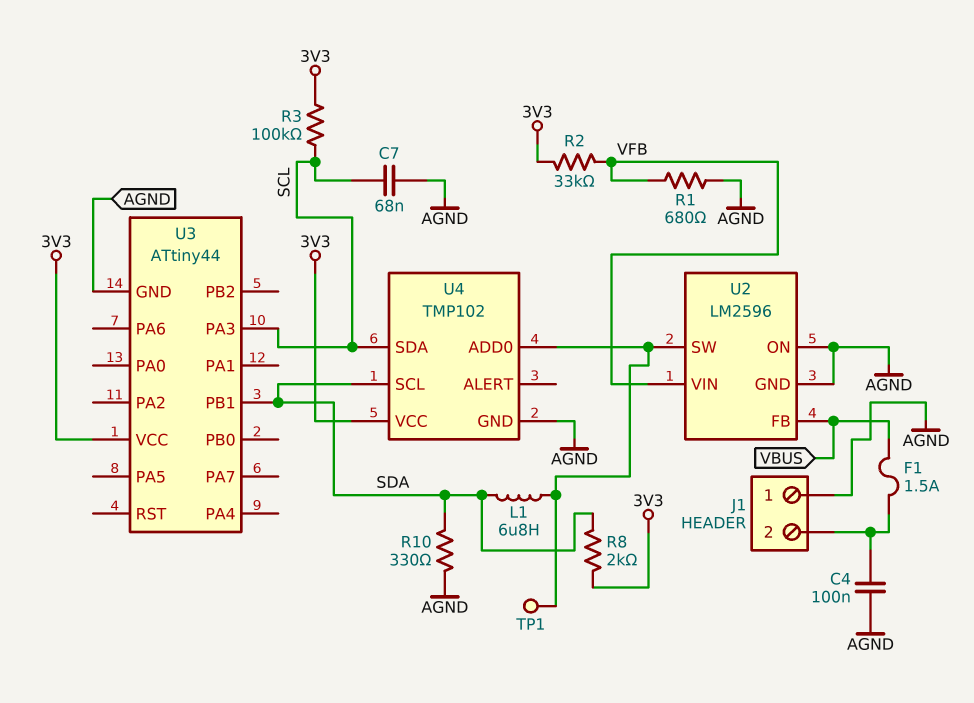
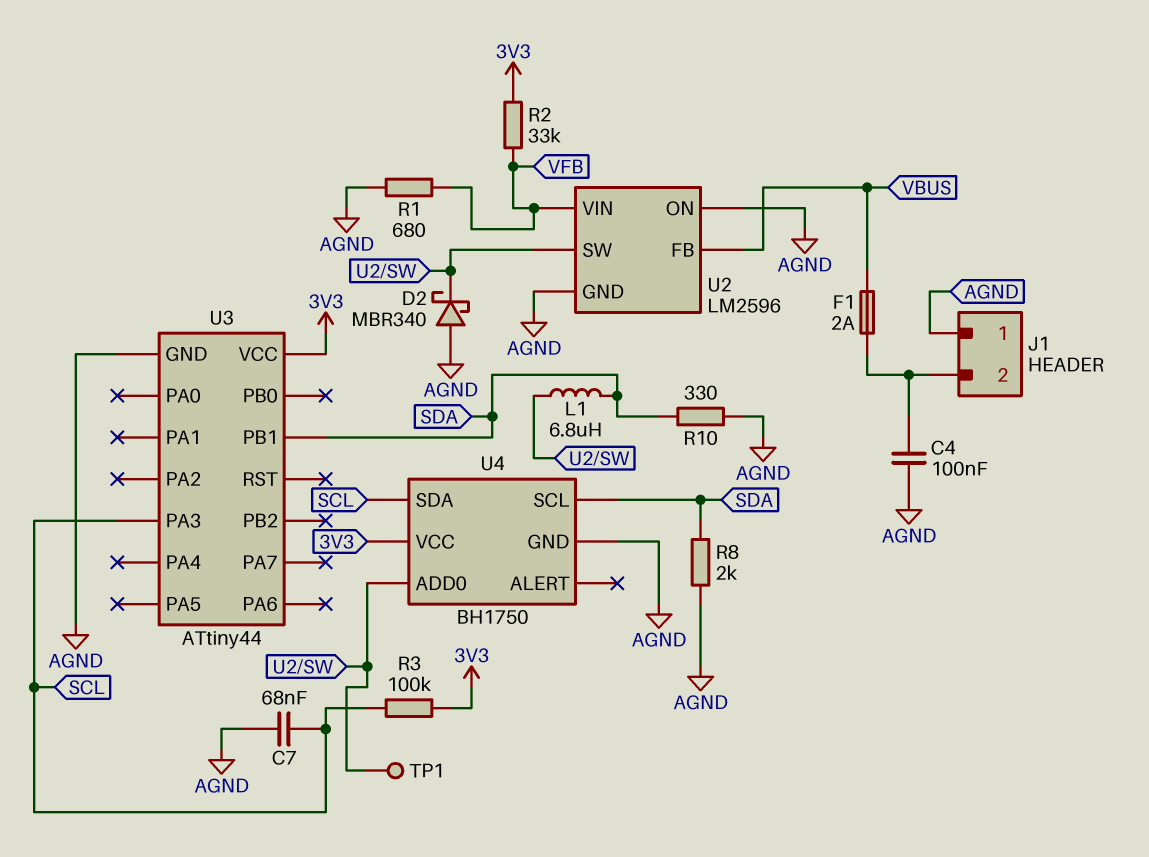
D2: none -> schottky MBR340 (A AGND, K U2/SW)
F1: 1.5A (J1/2, VBUS) -> 2A (J1/2, VBUS)
R8: 2k (3V3, SDA) -> 2k (AGND, SDA)
U4: TMP102 -> BH1750

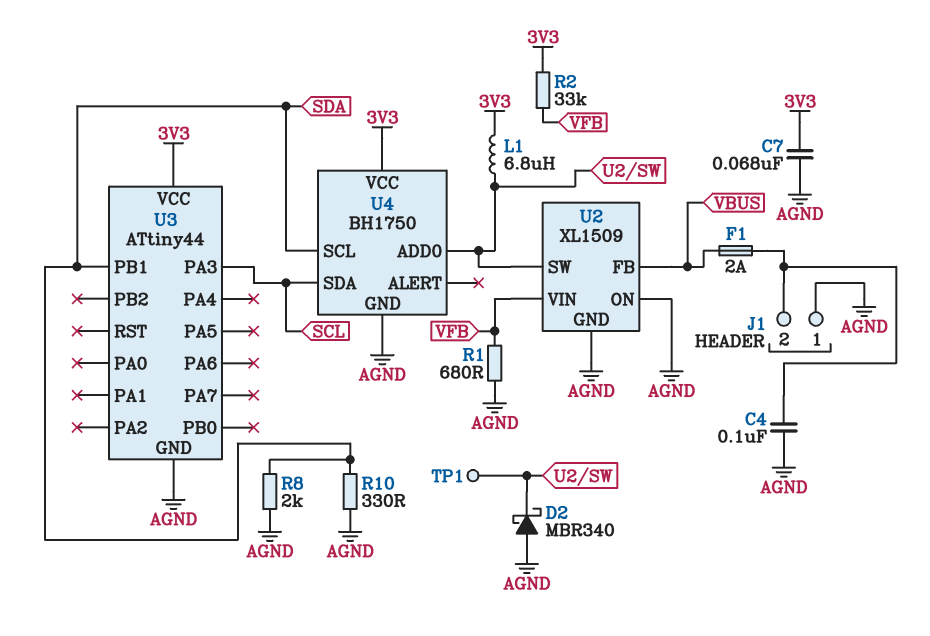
C7: 68nF (AGND, SCL) -> 68nF (3V3, AGND)
L1: 6.8uH (SDA, U2/SW) -> 6.8uH (3V3, U2/SW)
R3: 100k (3V3, SCL) -> none
U2: LM2596 -> XL1509

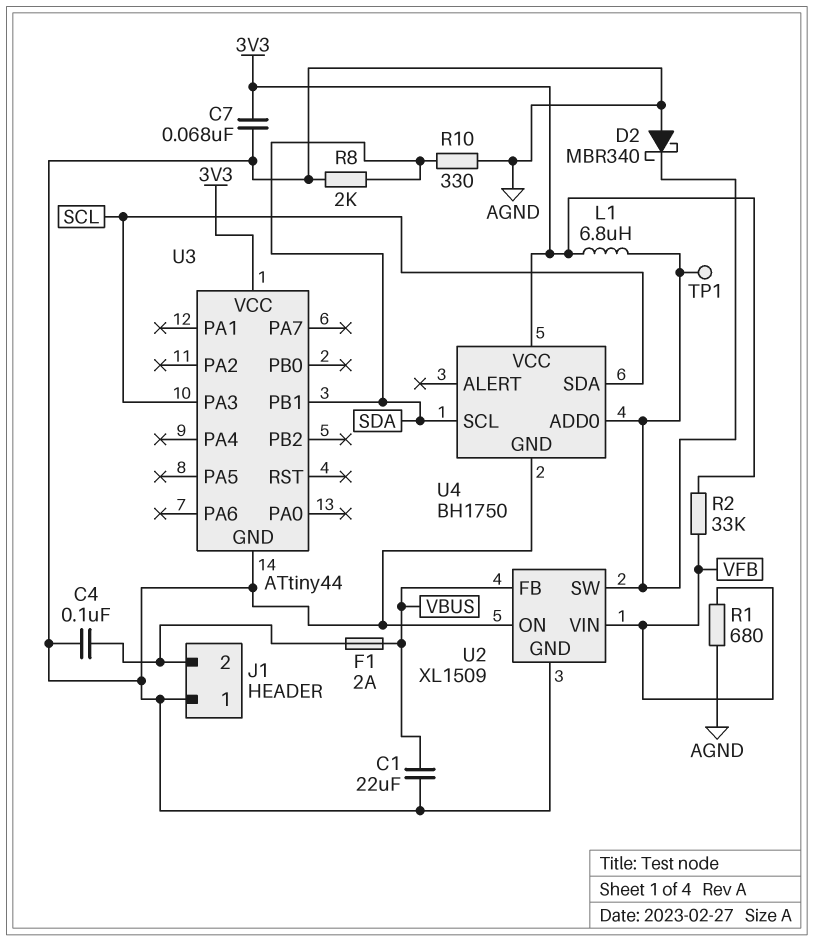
C1: none -> 22uF (AGND, VBUS)

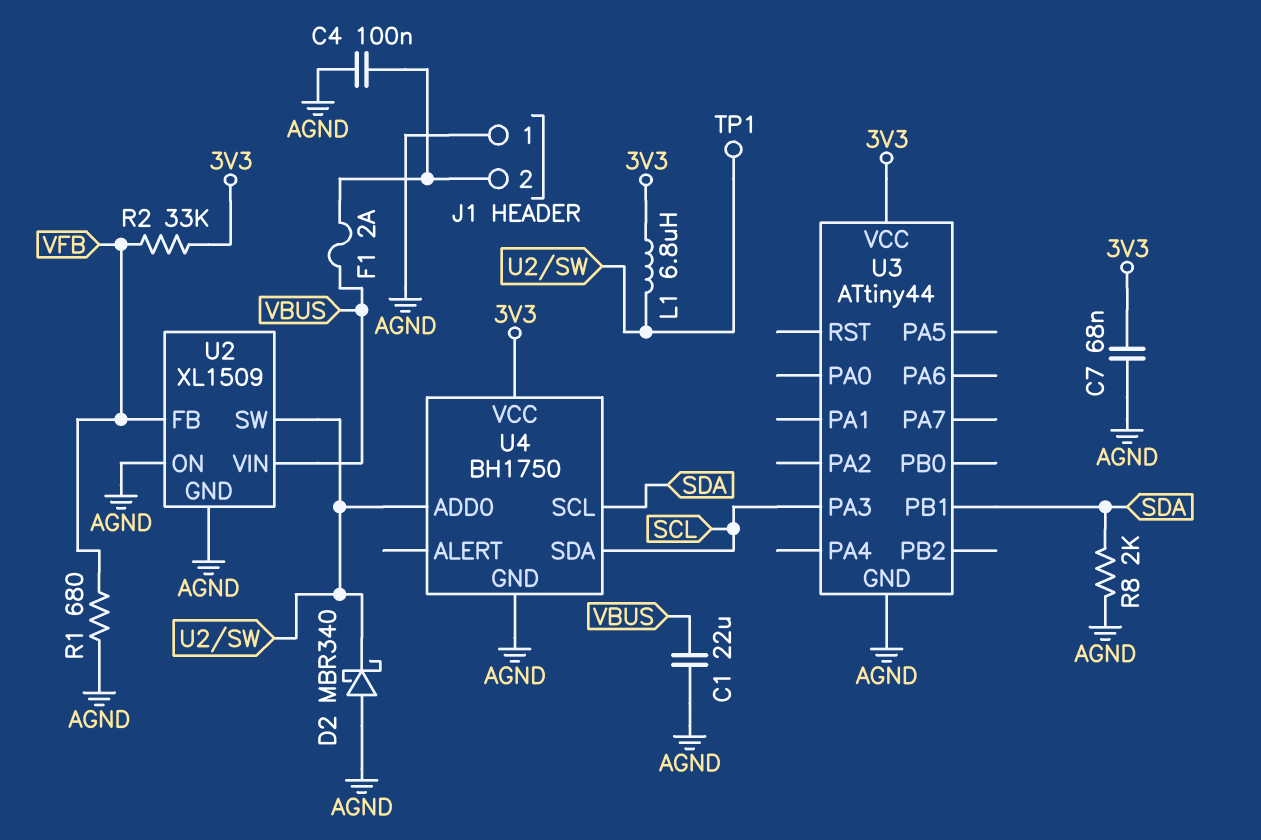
R10: 330 (AGND, SDA) -> none
U2 pin FB: VBUS -> VFB
U2 pin VIN: VFB -> VBUS

